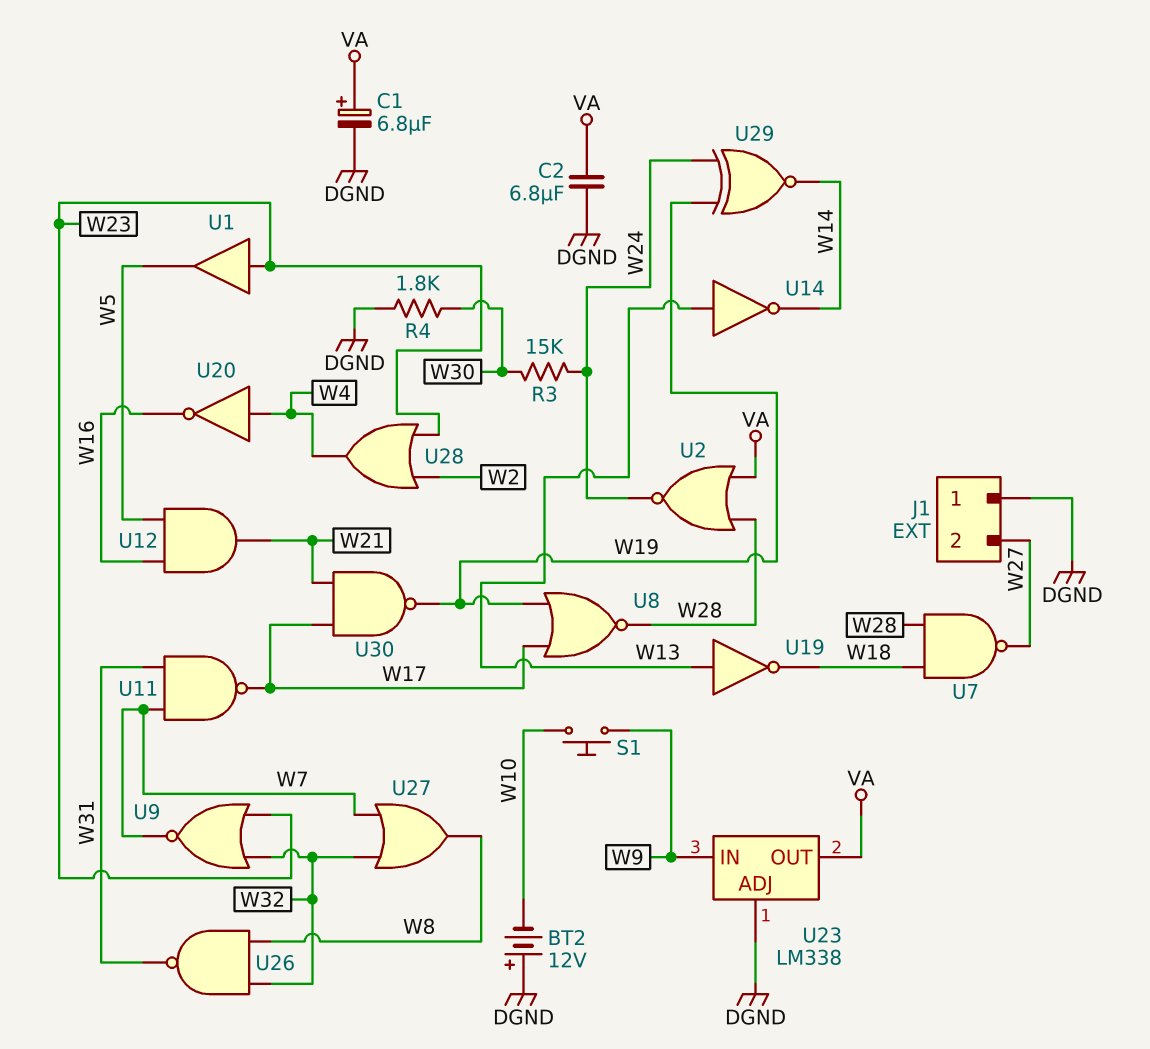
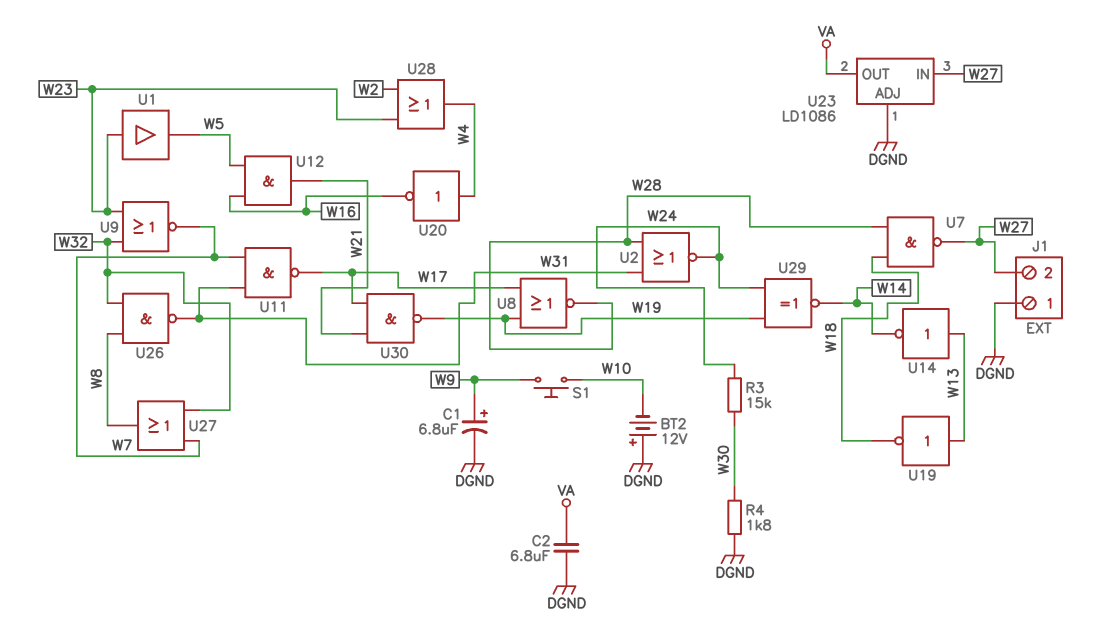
C1: 6.8uF (plus VA, minus DGND) -> 6.8uF (plus W9, minus DGND)
U2: NOR (in VA, in W28, out W24) -> NOR (in W28, in W31, out W24)
U23: LM338 -> LD1086
U23 pin IN: W9 -> W27

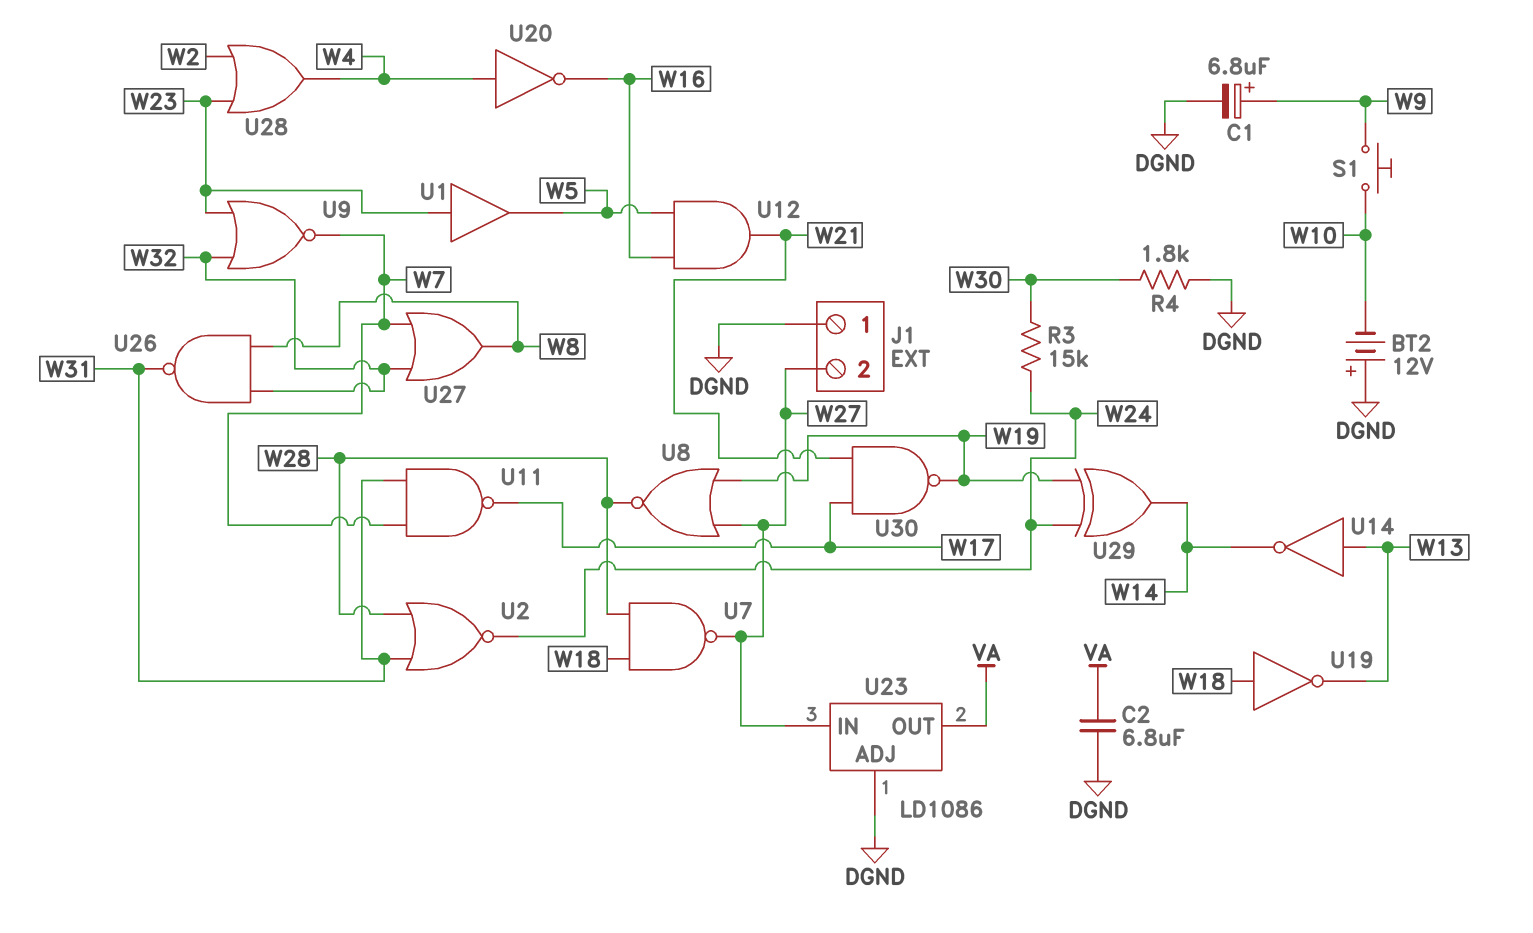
U8: NOR (in W17, in W19, out W28) -> NOR (in W19, in W27, out W28)
U19: NOT (in W13, out W18) -> NOT (in W18, out W13)
U29: XNOR (in W19, in W24, out W14) -> XOR (in W19, in W24, out W14)

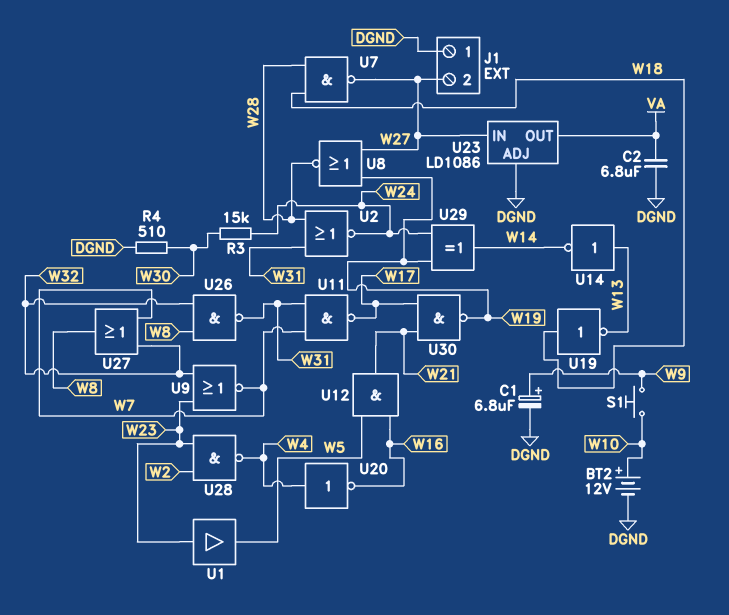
BT2: 12V (plus DGND, minus W10) -> 12V (plus W10, minus DGND)
R4: 1.8k (DGND, W30) -> 510 (DGND, W30)
U28: OR (in W2, in W23, out W4) -> NAND (in W2, in W23, out W4)

